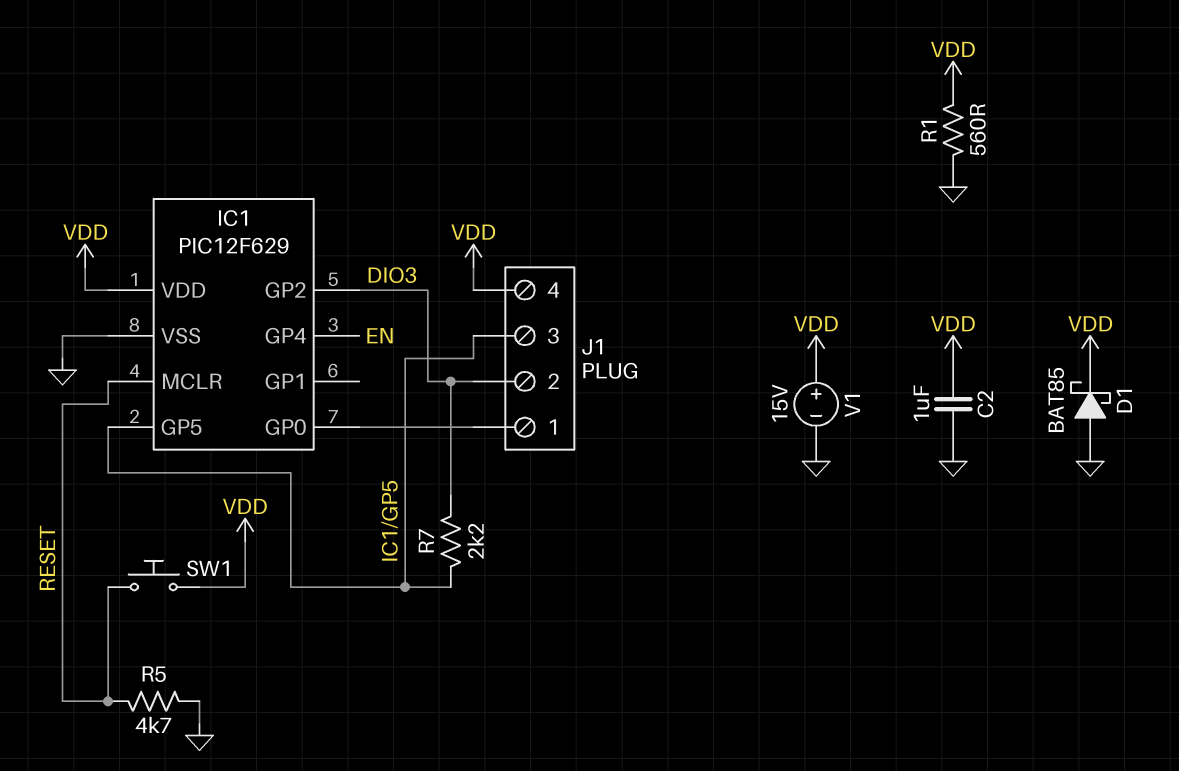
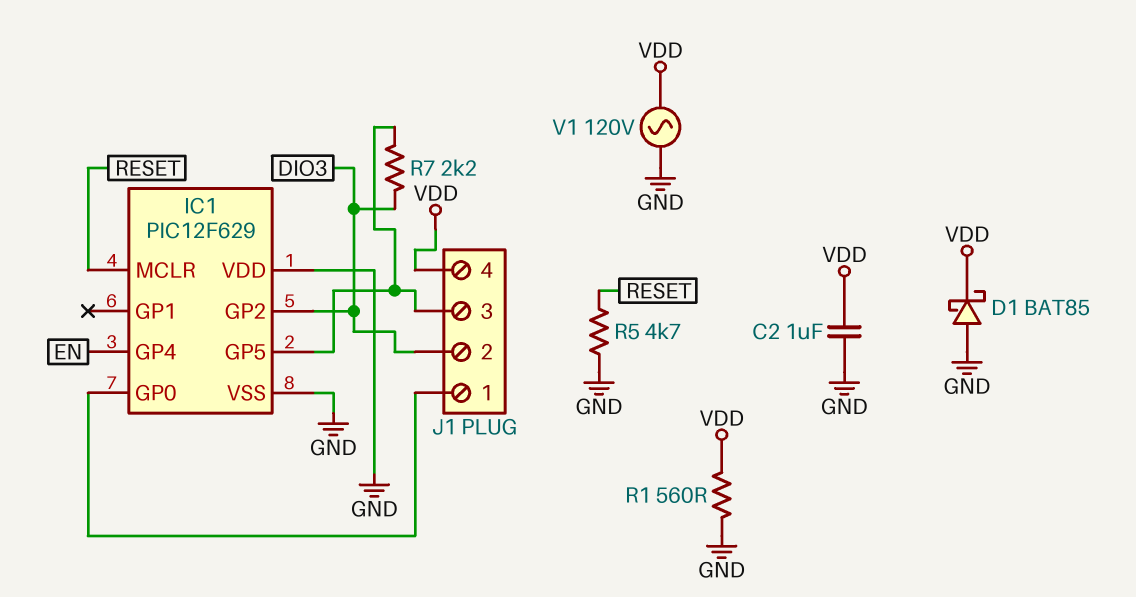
IC1 pin VDD: VDD -> GND
SW1: button (RESET, VDD) -> none
V1: 15V (plus VDD, minus GND) -> AC 120V (GND, VDD)

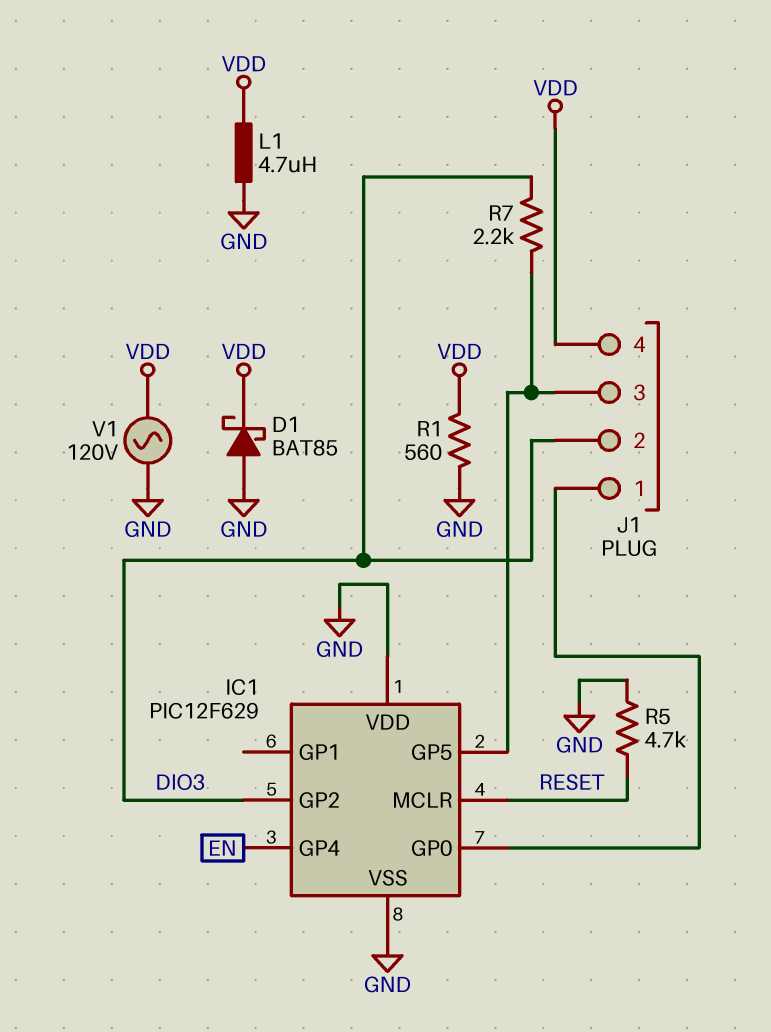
C2: 1uF (GND, VDD) -> none
L1: none -> 4.7uH (GND, VDD)

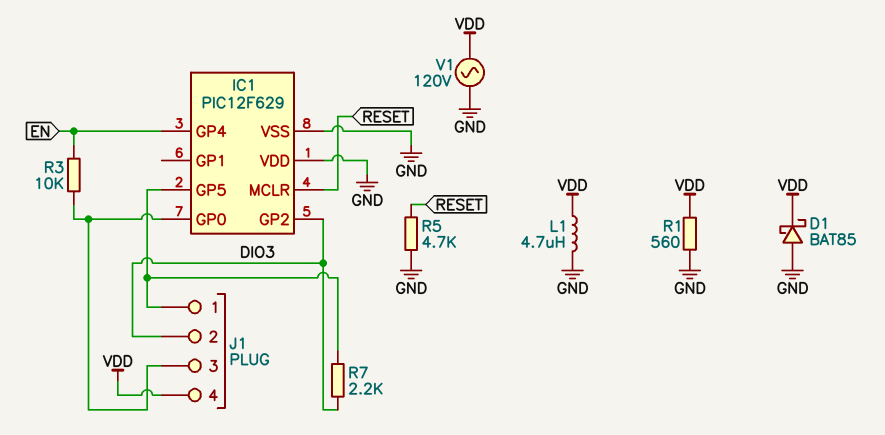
J1 pin 1: IC1/GP0 -> IC1/GP5
J1 pin 3: IC1/GP5 -> IC1/GP0
R3: none -> 10k (EN, IC1/GP0)

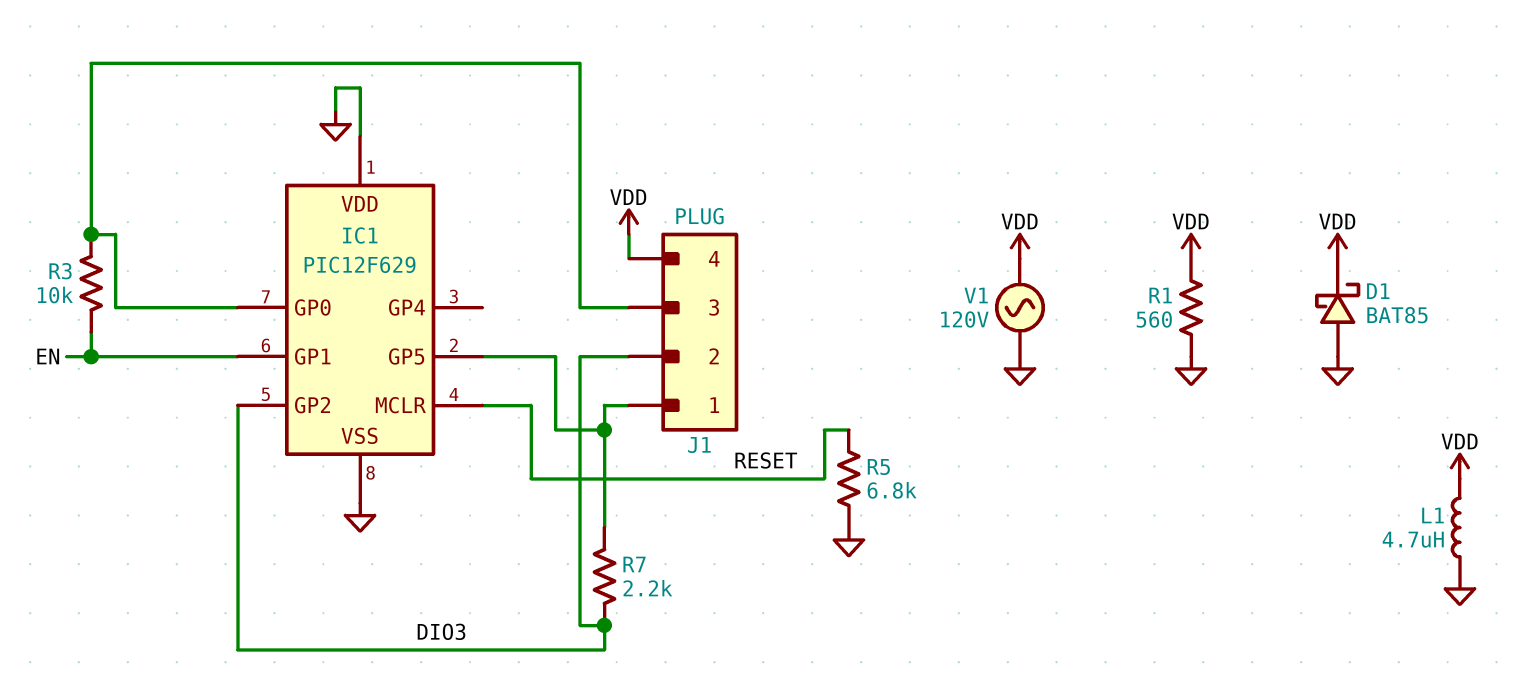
IC1 pin GP1: none -> EN
IC1 pin GP4: EN -> none
R5: 4.7k (GND, RESET) -> 6.8k (GND, RESET)

